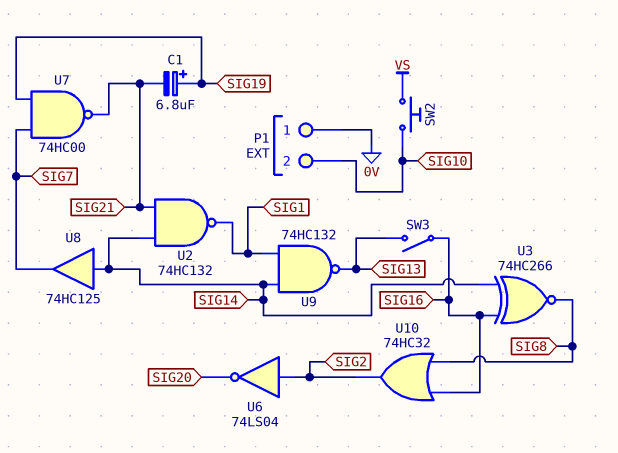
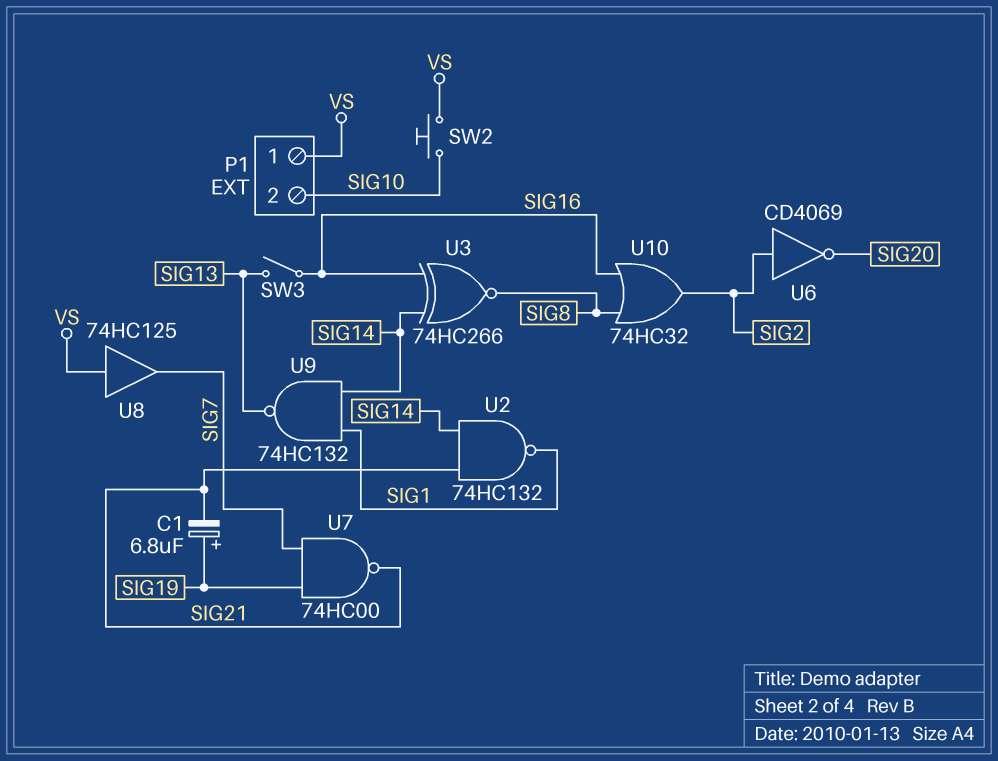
P1 pin 1: 0V -> VS
U6: NOT 74LS04 (in SIG2, out SIG20) -> NOT CD4069 (in SIG2, out SIG20)
U8: buffer 74HC125 (in SIG14, out SIG7) -> buffer 74HC125 (in VS, out SIG7)

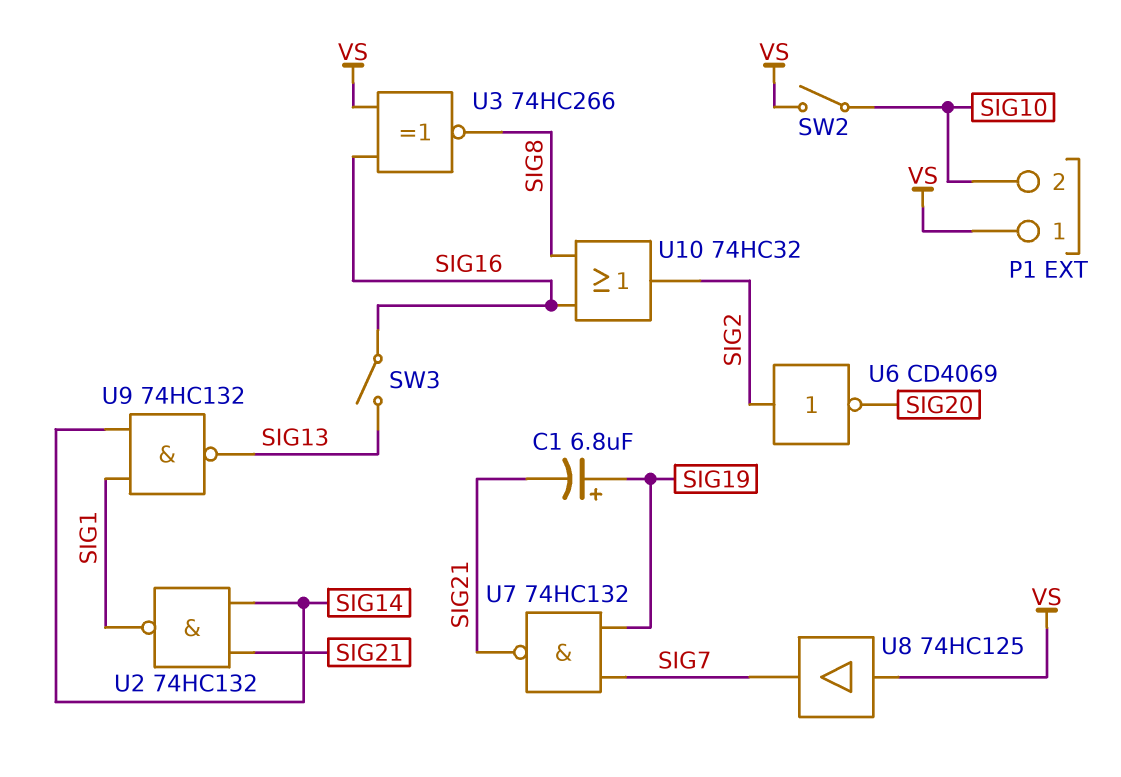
SW2: button (SIG10, VS) -> switch (SIG10, VS)
U3: XNOR 74HC266 (in SIG14, in SIG16, out SIG8) -> XNOR 74HC266 (in SIG16, in VS, out SIG8)
U7: NAND 74HC00 (in SIG7, in SIG19, out SIG21) -> NAND 74HC132 (in SIG7, in SIG19, out SIG21)

